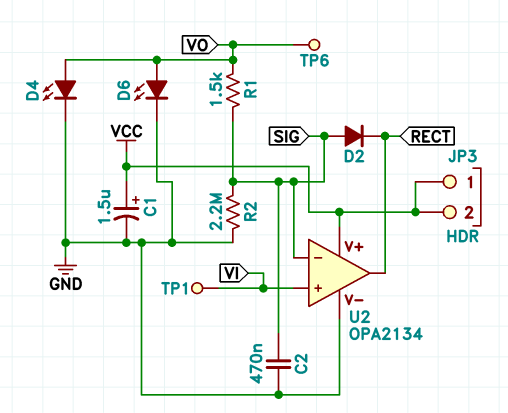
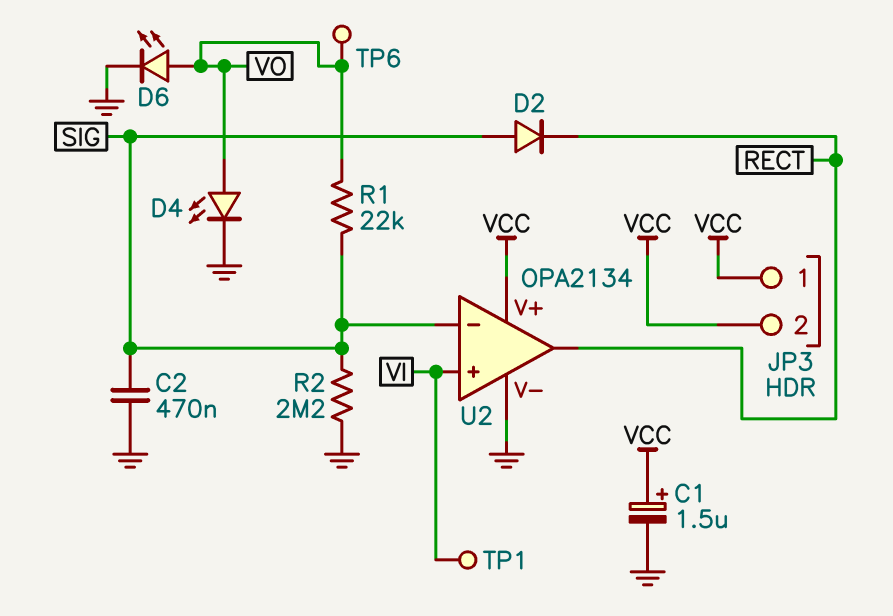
R1: 1.5k (SIG, VO) -> 22k (SIG, VO)

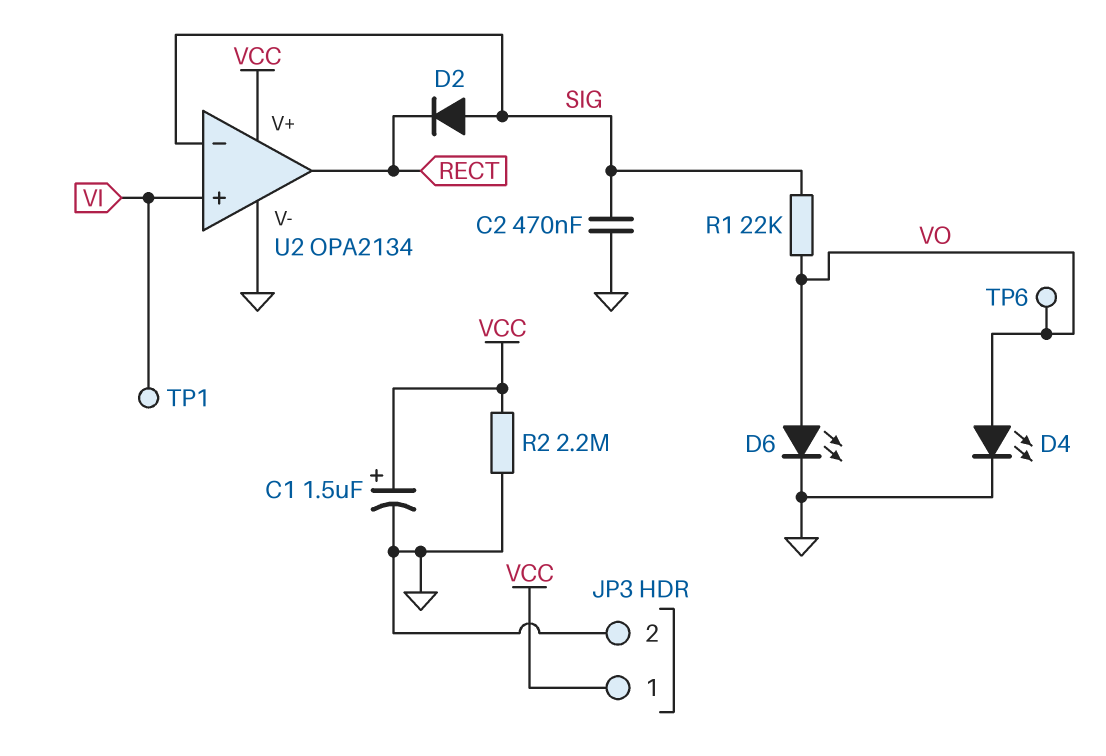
JP3 pin 2: VCC -> GND
R2: 2.2M (GND, SIG) -> 2.2M (GND, VCC)

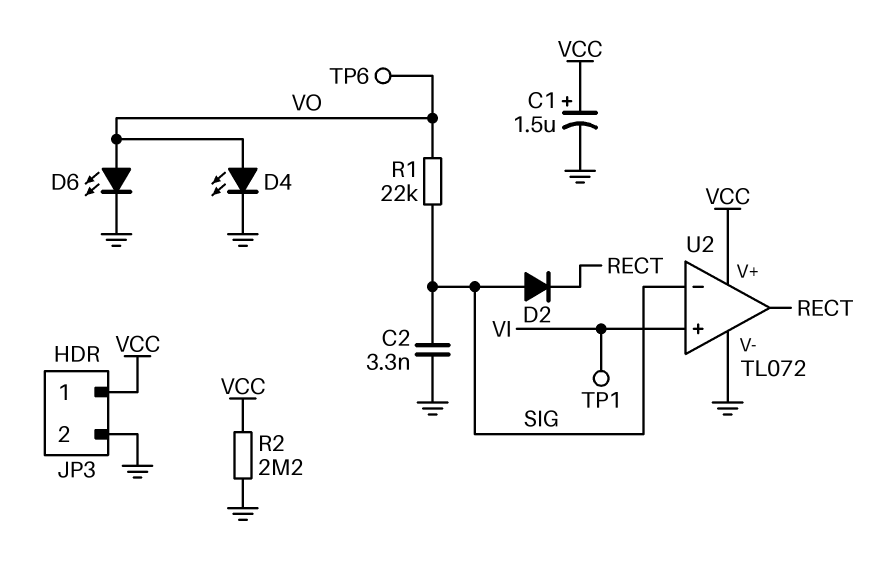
C2: 470nF (GND, SIG) -> 3.3nF (GND, SIG)
U2: OPA2134 -> TL072

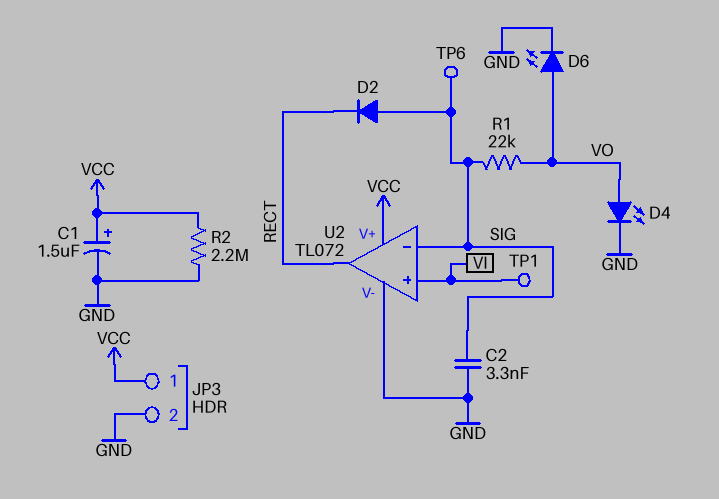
TP6: test point (VO) -> test point (SIG)

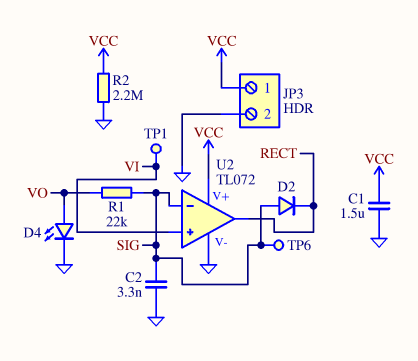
C1: 1.5uF (plus VCC, minus GND) -> 1.5uF (GND, VCC)
D6: LED (A VO, K GND) -> none

